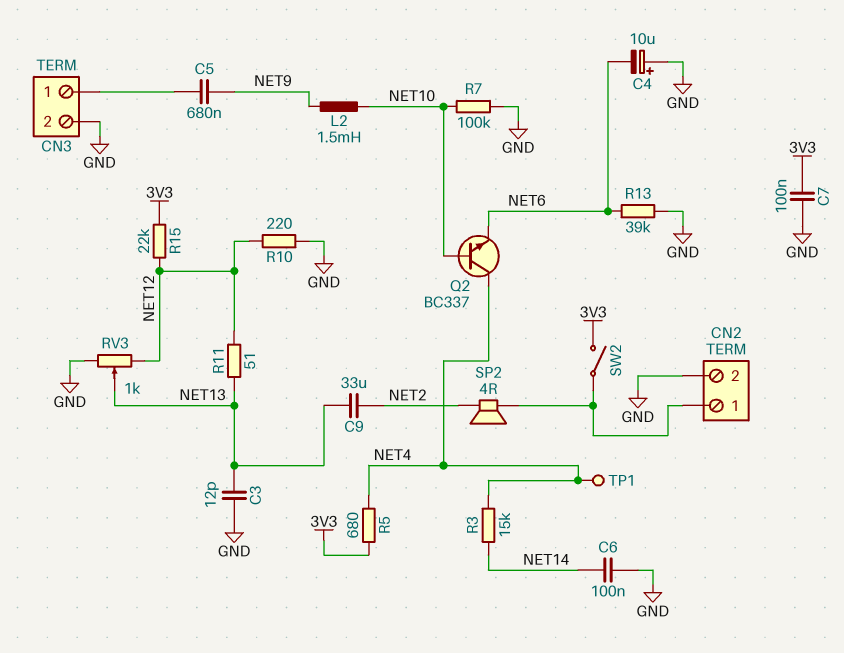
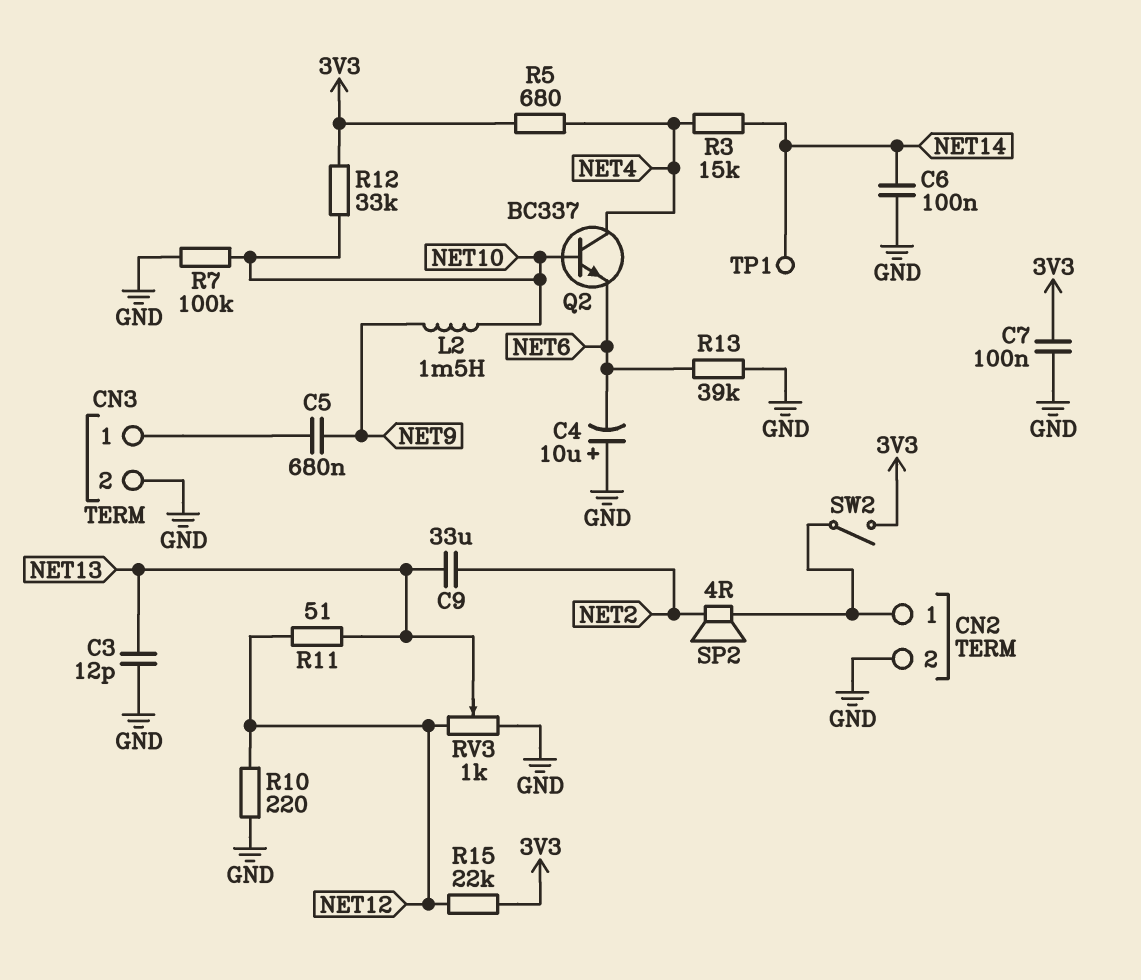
R12: none -> 33k (3V3, NET10)
TP1: test point (NET4) -> test point (NET14)

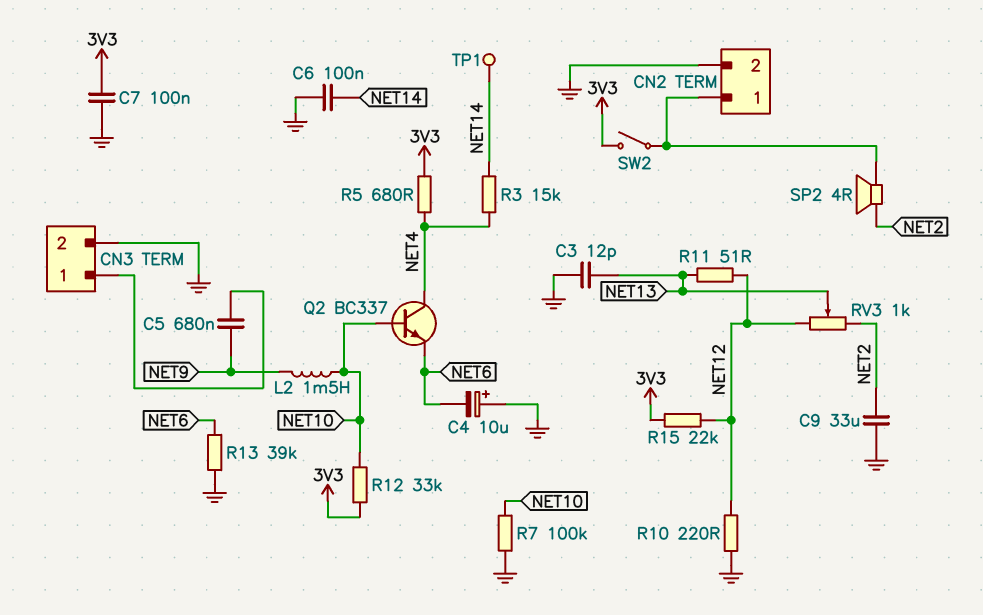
C9: 33uF (NET2, NET13) -> 33uF (GND, NET2)
RV3: 1k (GND, NET12, wiper NET13) -> 1k (NET2, NET12, wiper NET13)

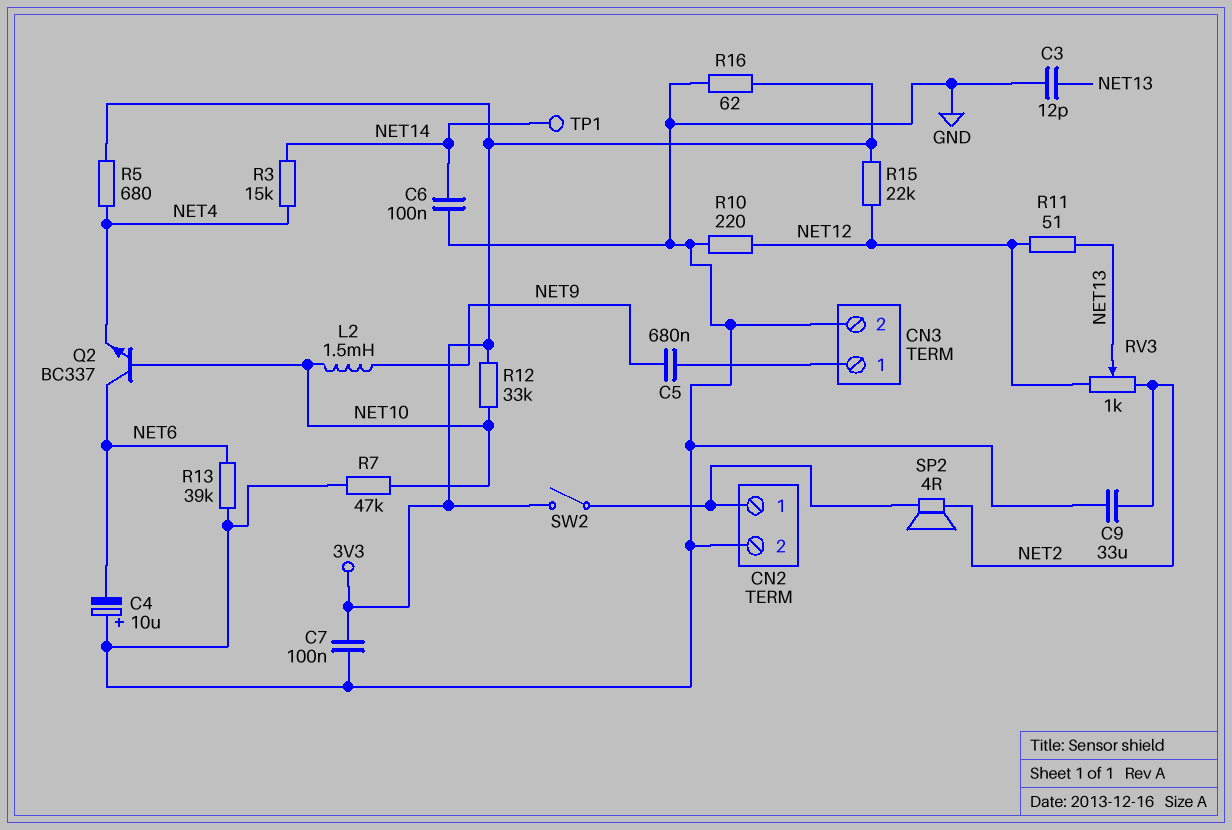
Q2: NPN BC337 (B NET10, C NET4, E NET6) -> NPN BC337 (B NET10, C NET6, E NET4)
R7: 100k (GND, NET10) -> 47k (GND, NET10)
R16: none -> 62 (3V3, GND)

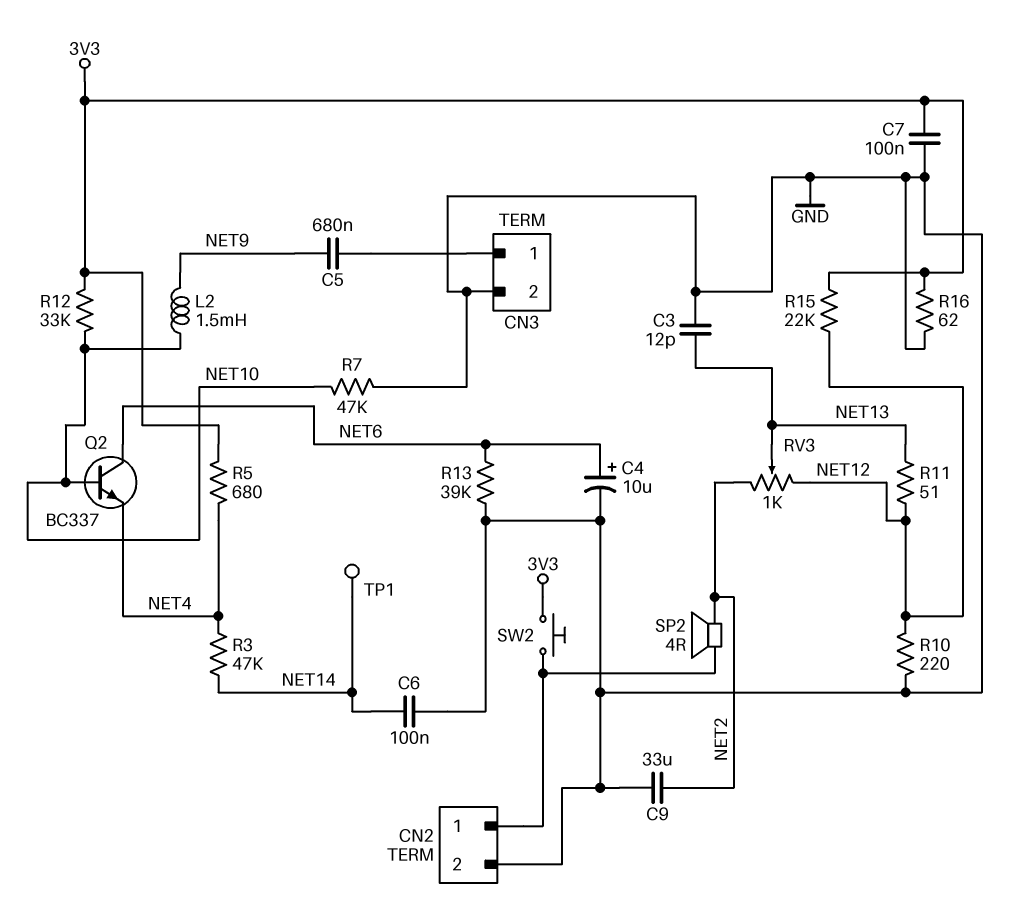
C4: 10uF (plus GND, minus NET6) -> 10uF (plus NET6, minus GND)
R3: 15k (NET4, NET14) -> 47k (NET4, NET14)
SW2: switch (3V3, CN2/1) -> button (3V3, CN2/1)

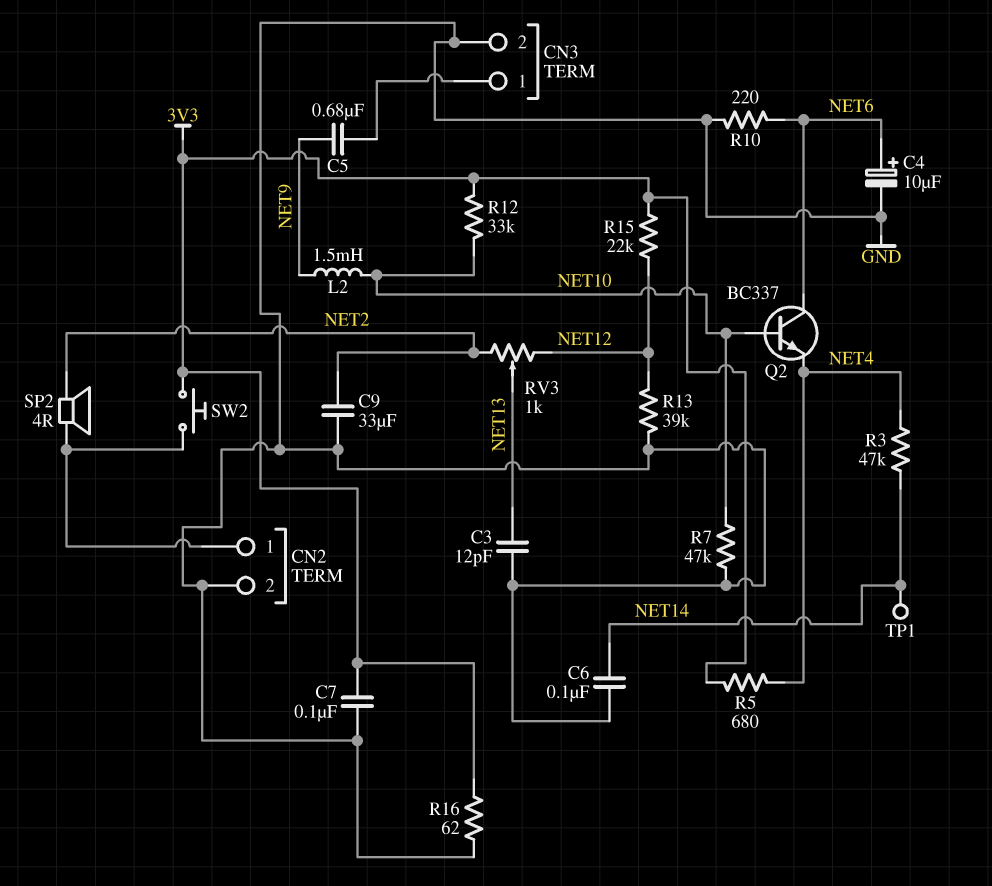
R10: 220 (GND, NET12) -> 220 (GND, NET6)
R11: 51 (NET12, NET13) -> none
R13: 39k (GND, NET6) -> 39k (GND, NET12)

